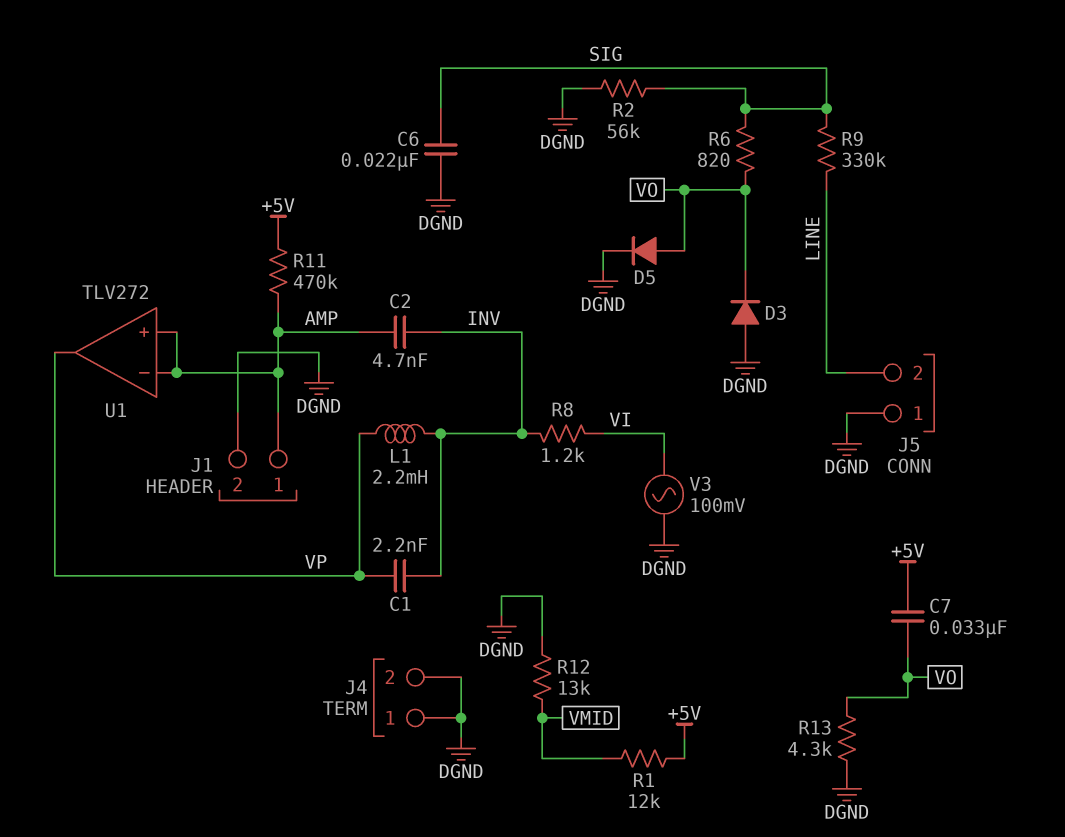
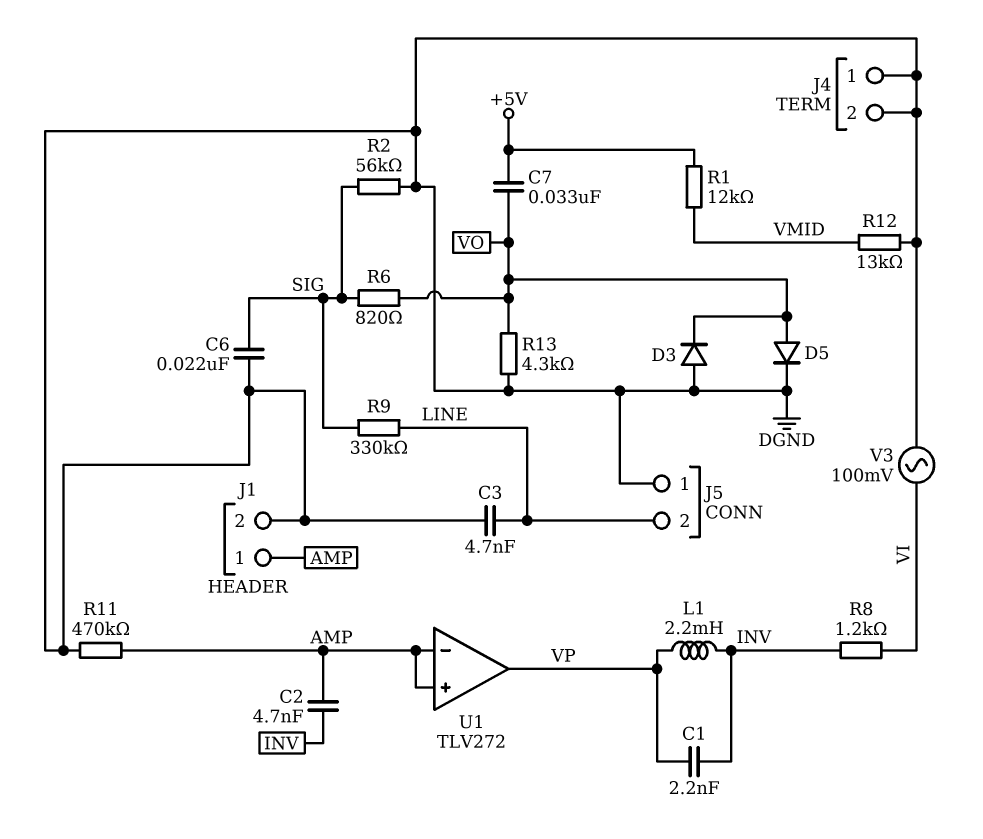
C3: none -> 4.7nF (DGND, LINE)
R11: 470k (+5V, AMP) -> 470k (AMP, DGND)

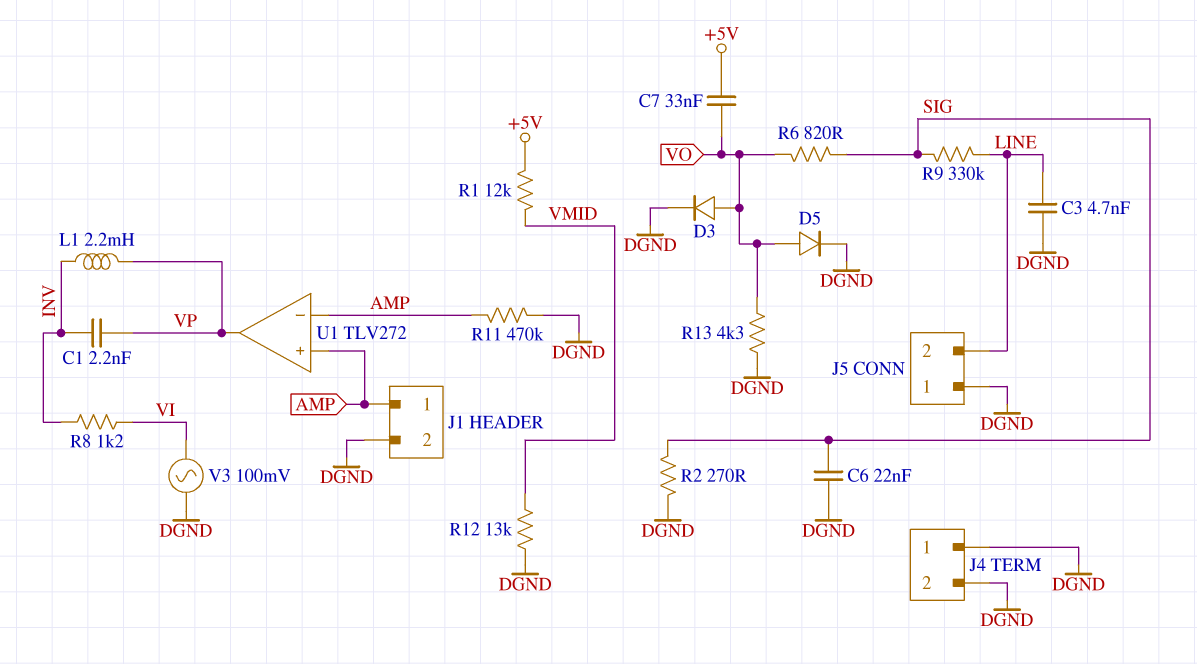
C2: 4.7nF (AMP, INV) -> none
D3: diode (A DGND, K VO) -> diode (A VO, K DGND)
R2: 56k (DGND, SIG) -> 270 (DGND, SIG)

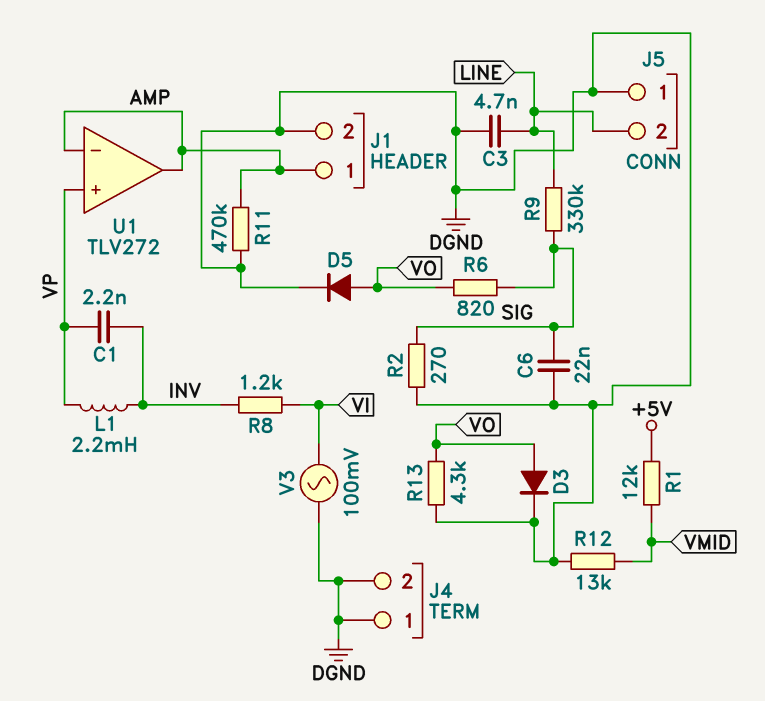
C7: 33nF (+5V, VO) -> none
U1 pin in+: AMP -> VP
U1 pin out: VP -> AMP

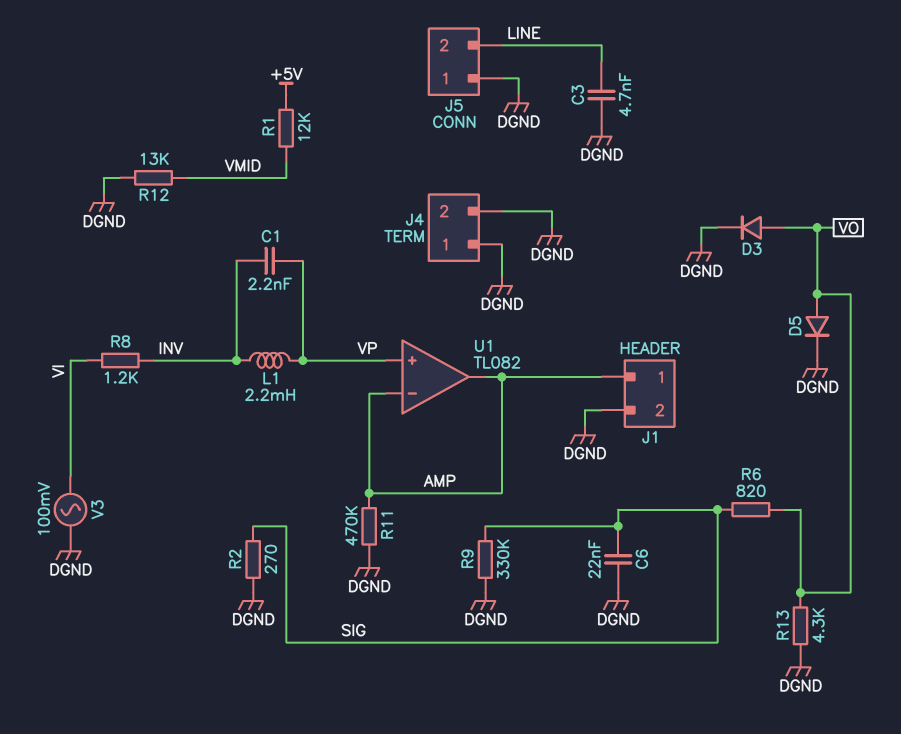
R9: 330k (LINE, SIG) -> 330k (DGND, SIG)
U1: TLV272 -> TL082

